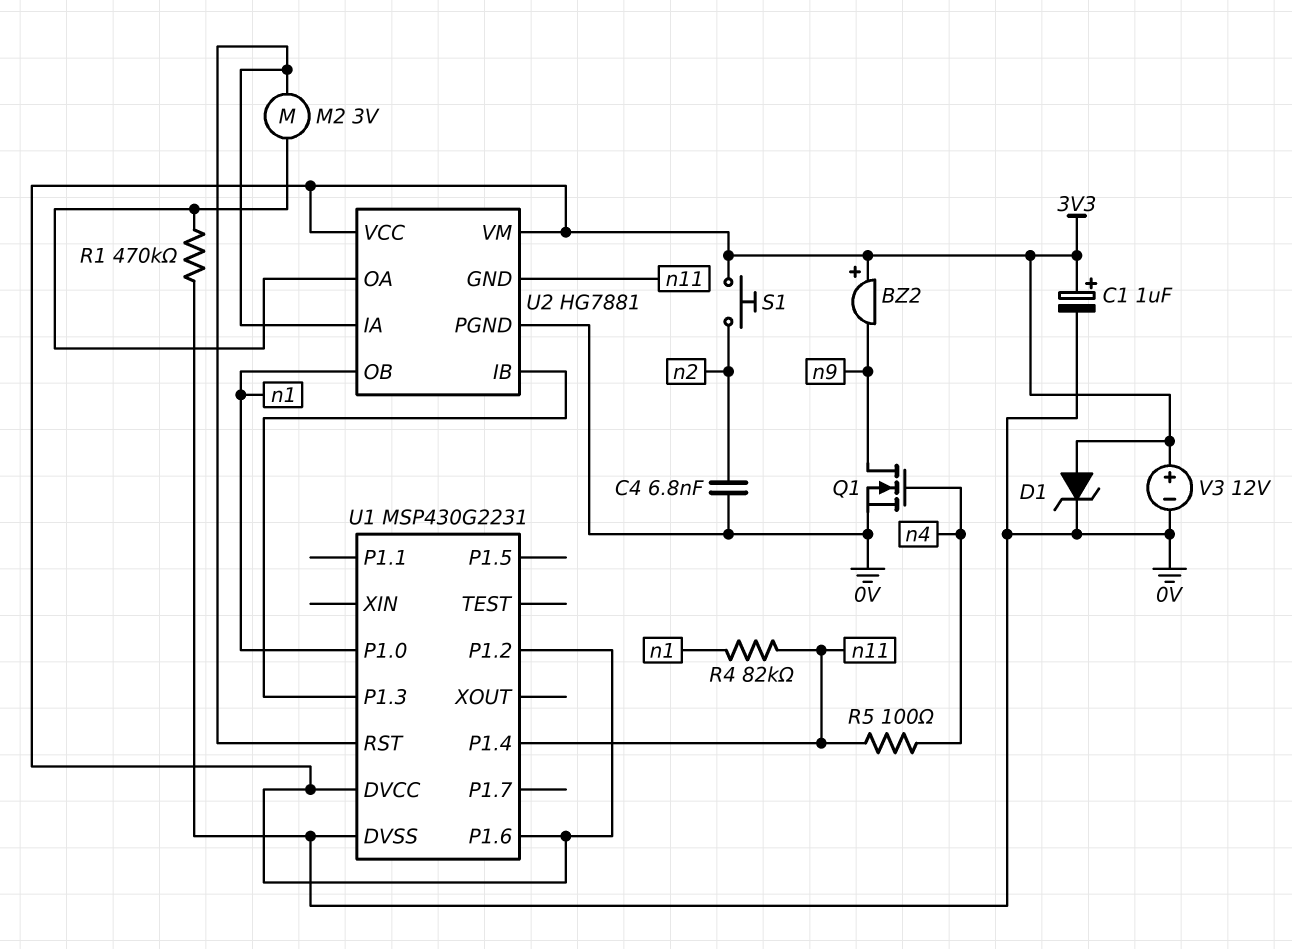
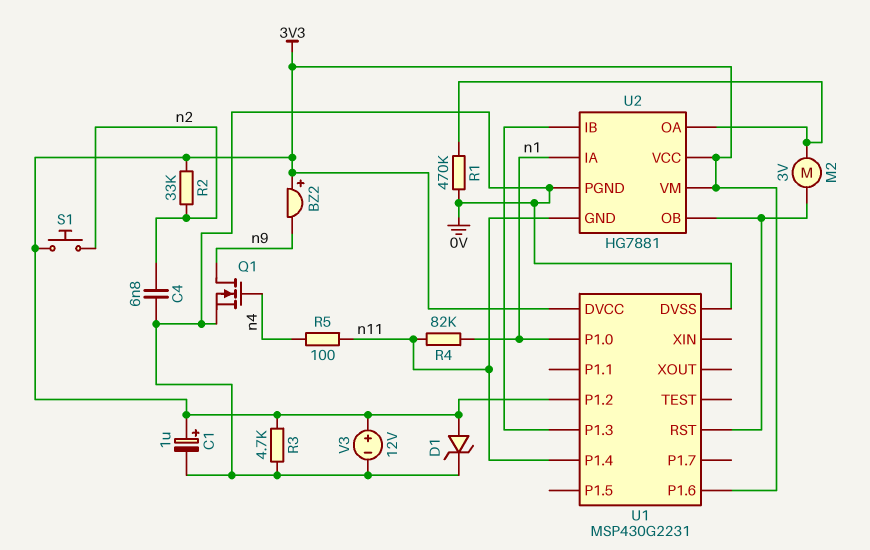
R2: none -> 33k (3V3, n2)
R3: none -> 4.7k (0V, 3V3)
U2 pin IA: U1/RST -> n1
U2 pin OB: n1 -> U1/RST

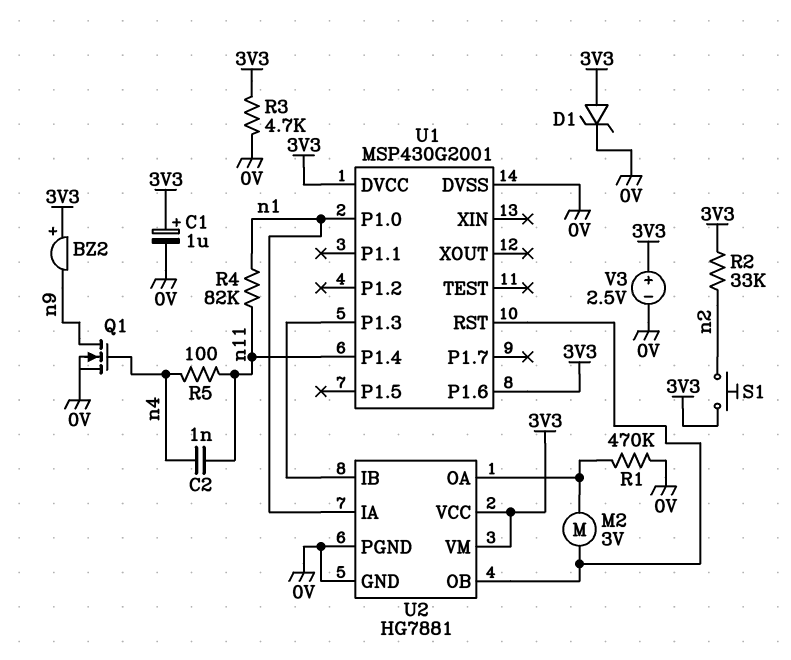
C2: none -> 1nF (n4, n11)
C4: 6.8nF (0V, n2) -> none
U1: MSP430G2231 -> MSP430G2001
U1 pin P1.2: 3V3 -> none
U2 pin GND: n11 -> 0V
V3: 12V (plus 3V3, minus 0V) -> 2.5V (plus 3V3, minus 0V)

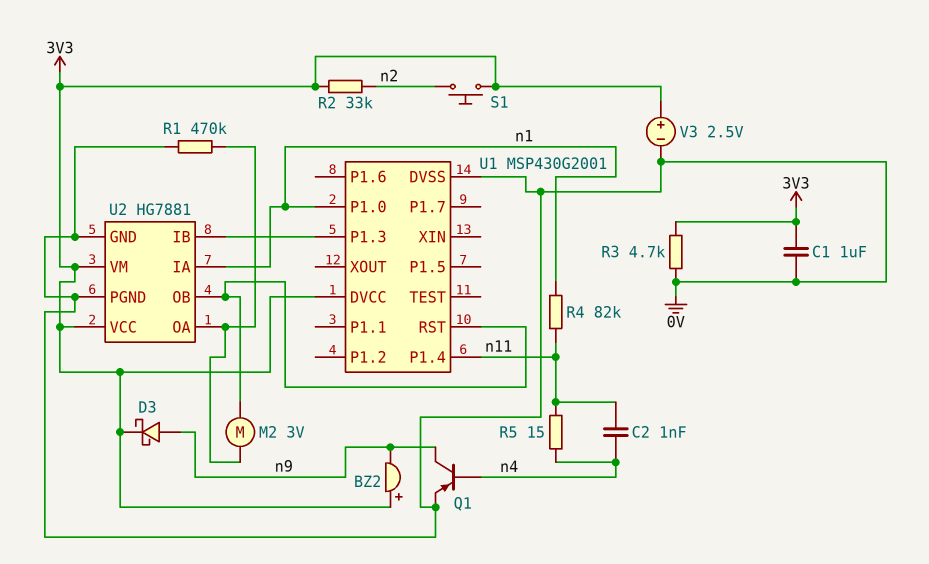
C1: 1uF (plus 3V3, minus 0V) -> 1uF (0V, 3V3)
D1: zener (A 3V3, K 0V) -> none
D3: none -> schottky (A n9, K 3V3)
Q1: NMOS (G n4, D n9, S 0V) -> PNP (B n4, C n9, E 0V)
R5: 100 (n4, n11) -> 15 (n4, n11)
U1 pin P1.6: 3V3 -> none

